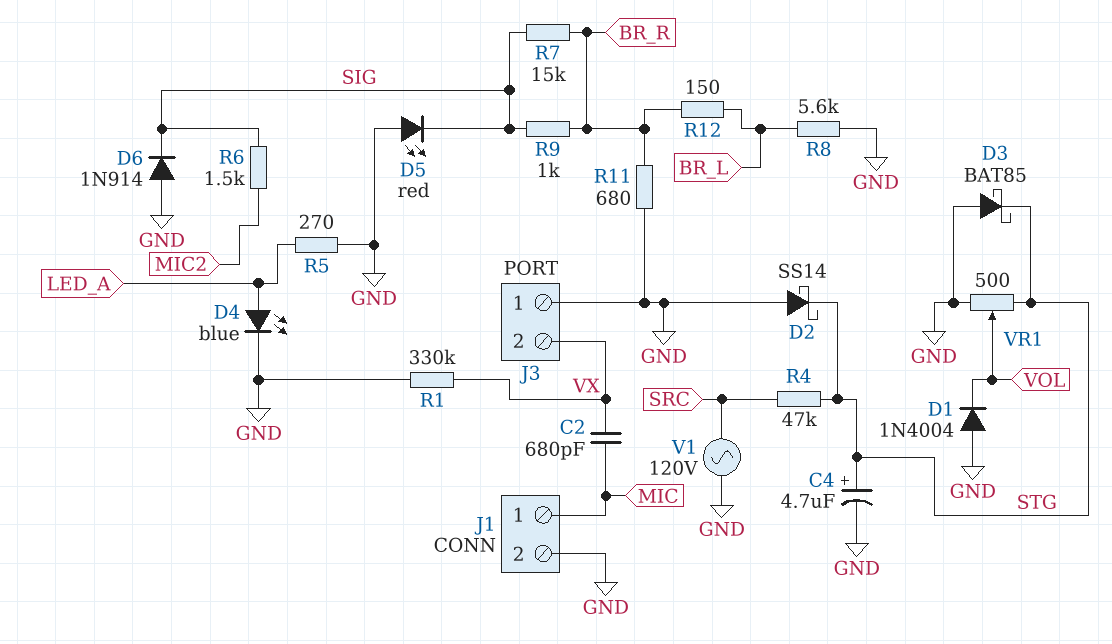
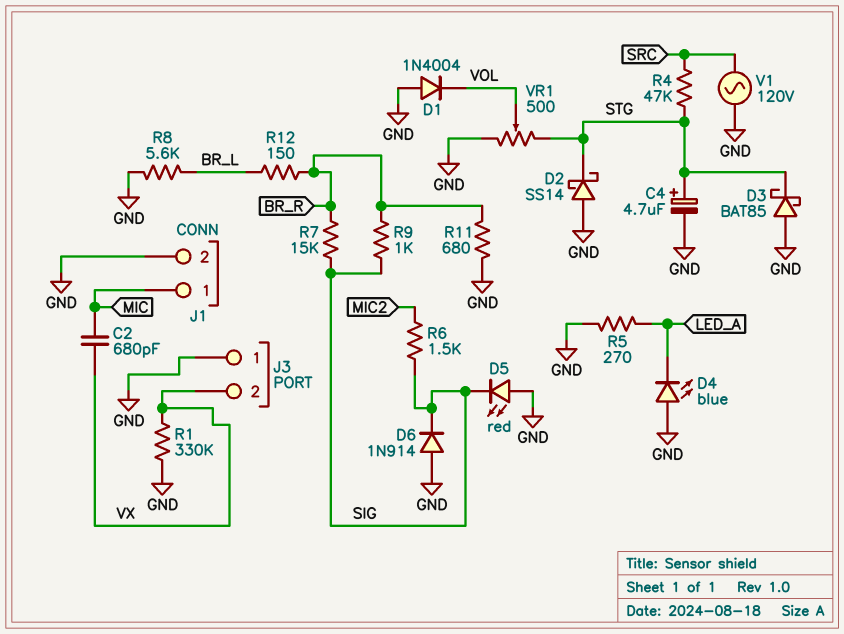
D4: LED blue (A LED_A, K GND) -> LED blue (A GND, K LED_A)

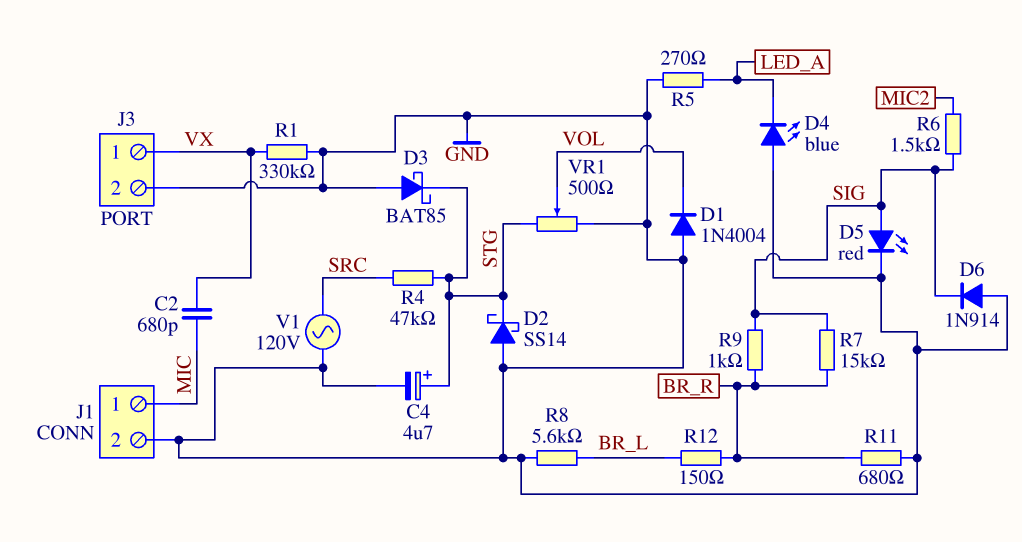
D5: LED red (A GND, K SIG) -> LED red (A SIG, K GND)
J3 pin 1: GND -> VX
J3 pin 2: VX -> GND

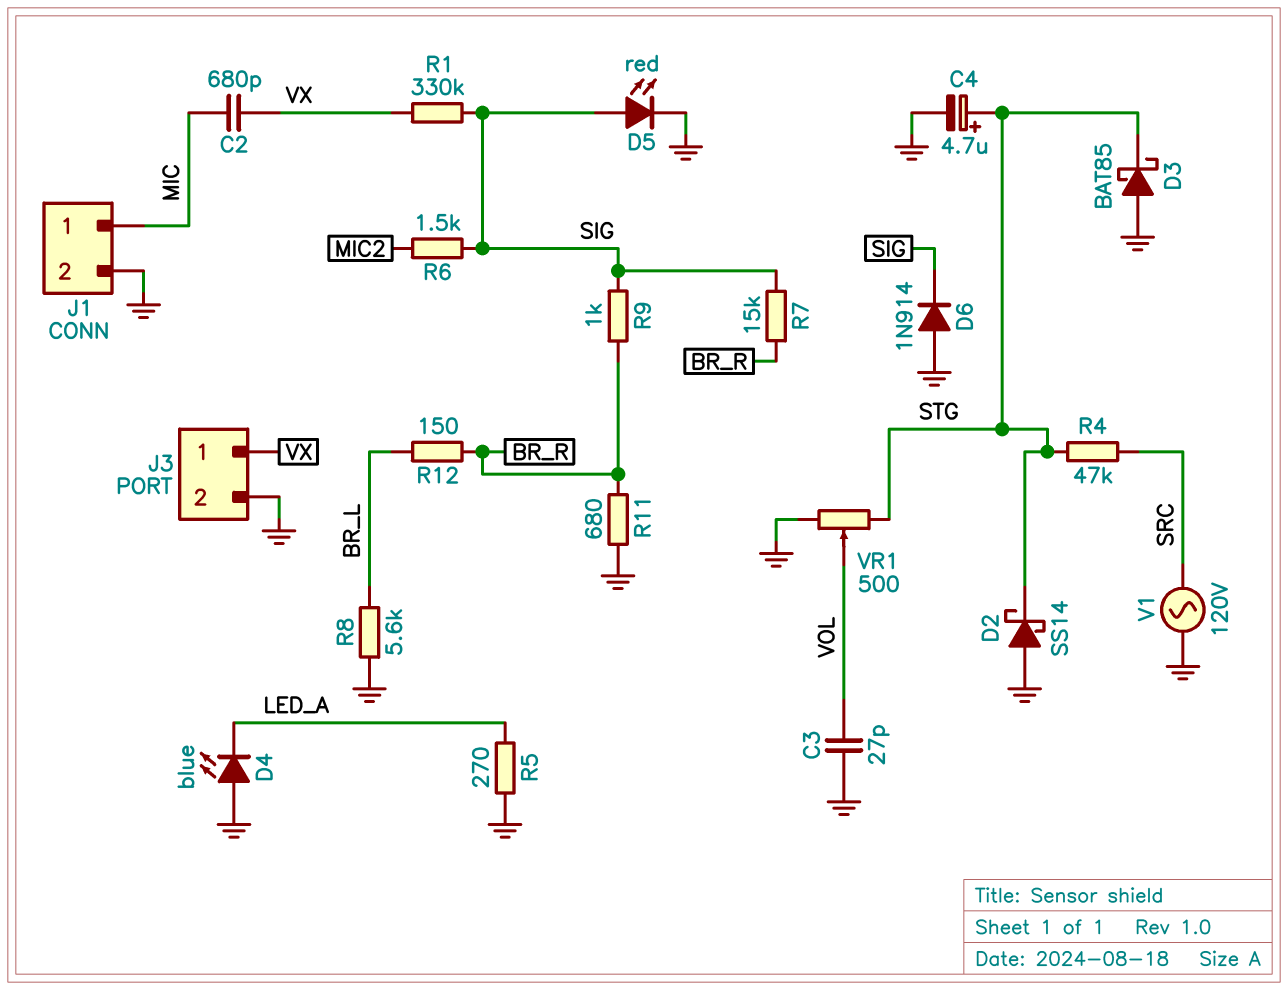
C3: none -> 27pF (GND, VOL)
D1: diode 1N4004 (A GND, K VOL) -> none
R1: 330k (GND, VX) -> 330k (SIG, VX)

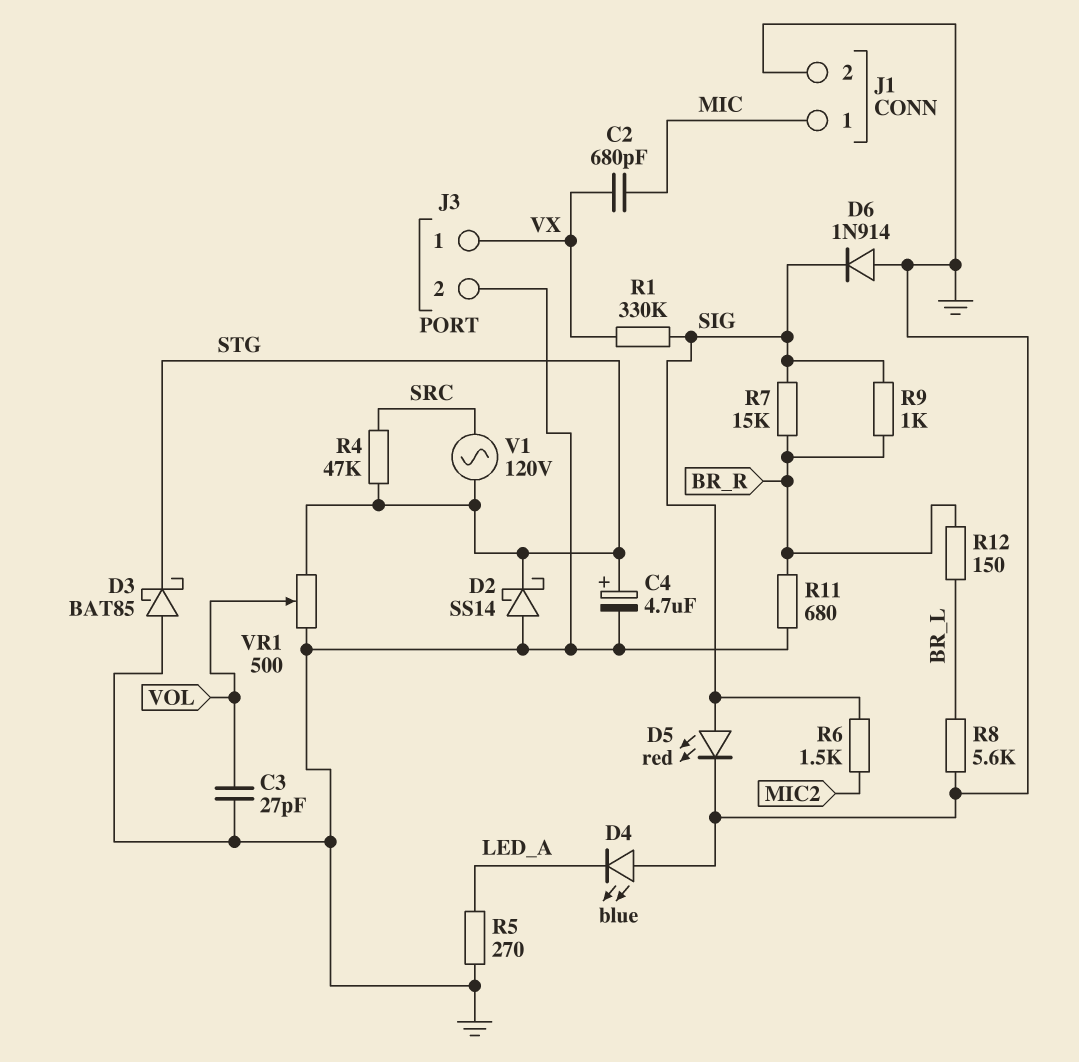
V1: AC 120V (GND, SRC) -> AC 120V (SRC, STG)

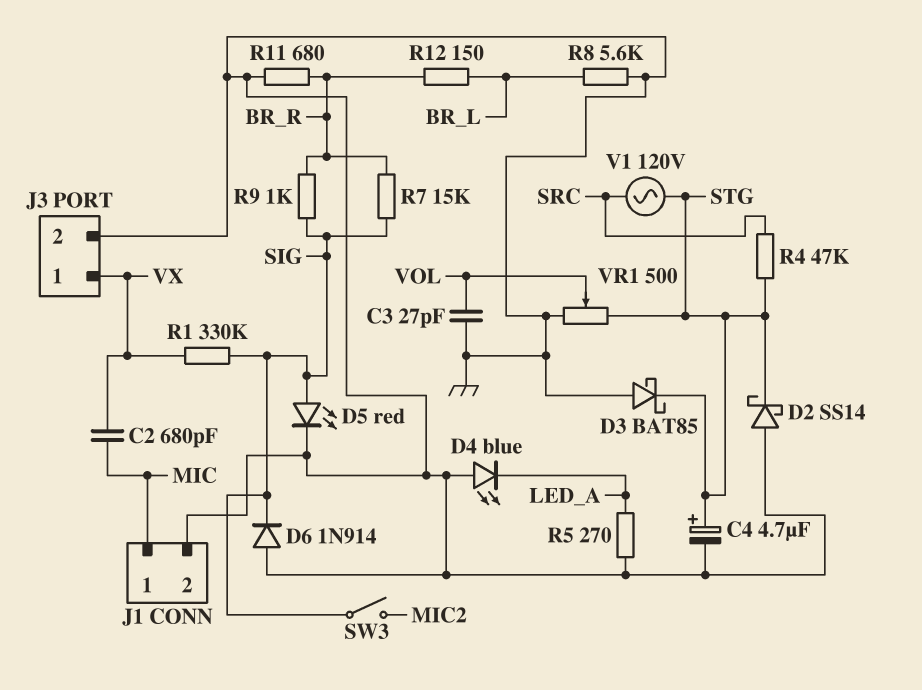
R6: 1.5k (MIC2, SIG) -> none
SW3: none -> switch (MIC2, SIG)

